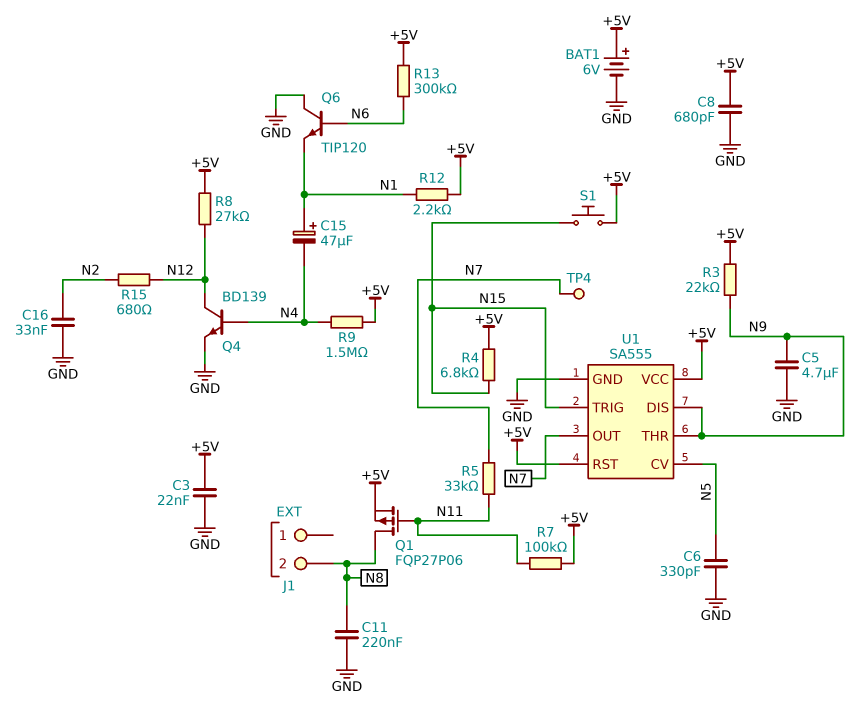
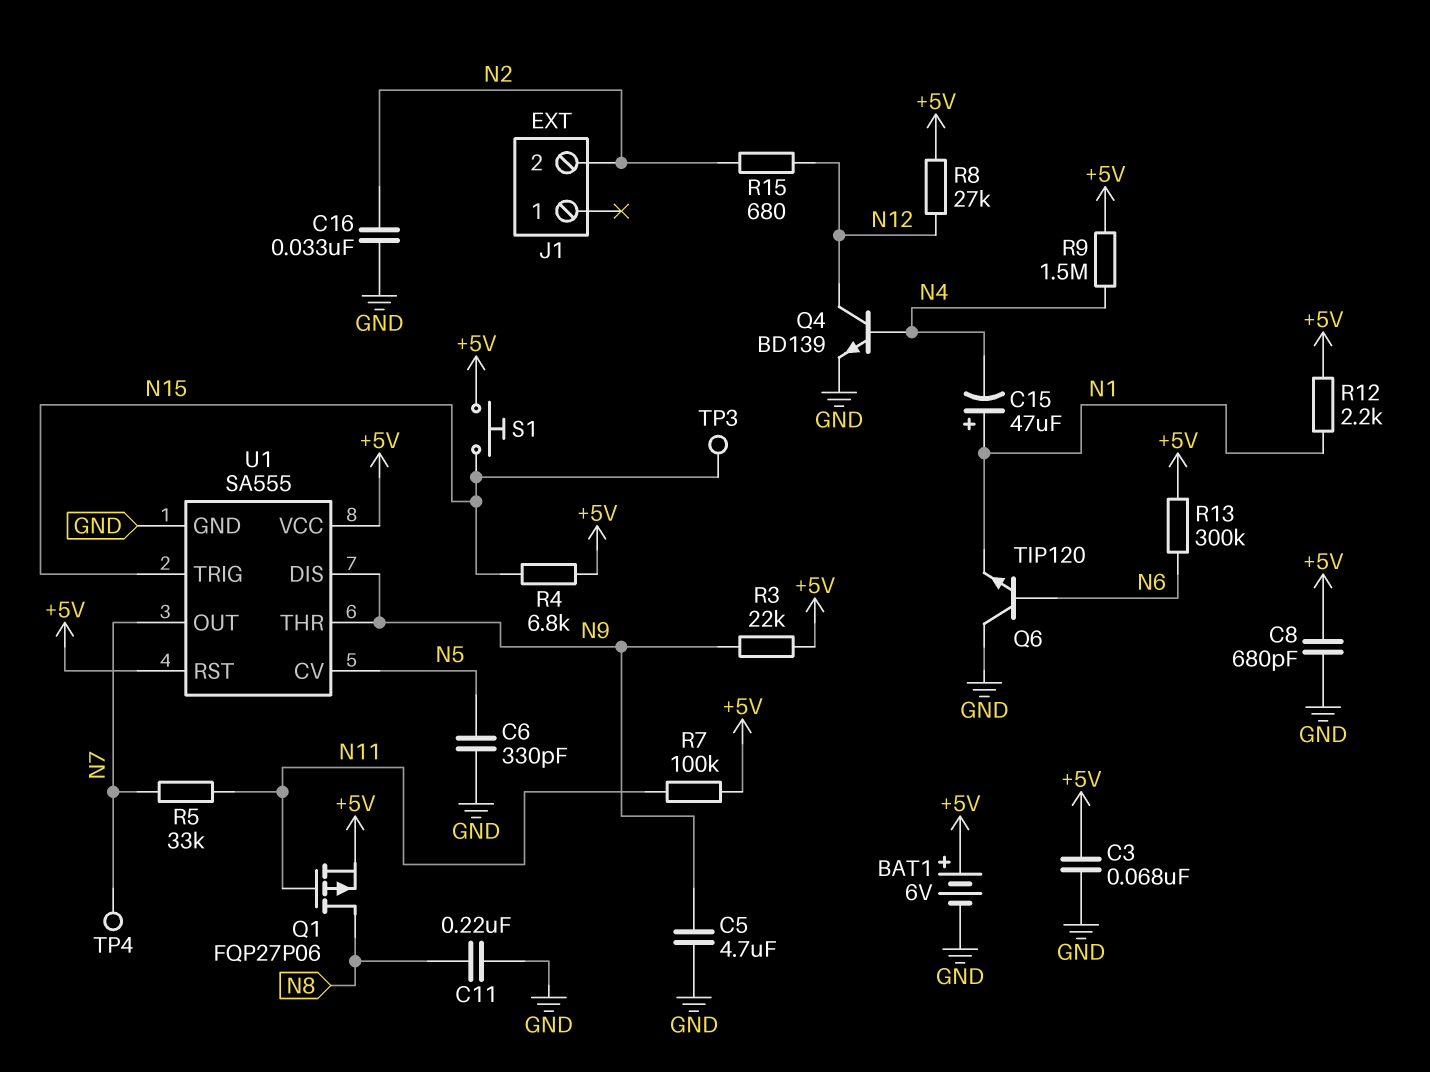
C3: 22nF (+5V, GND) -> 68nF (+5V, GND)
J1 pin 2: N8 -> N2
TP3: none -> test point (N15)

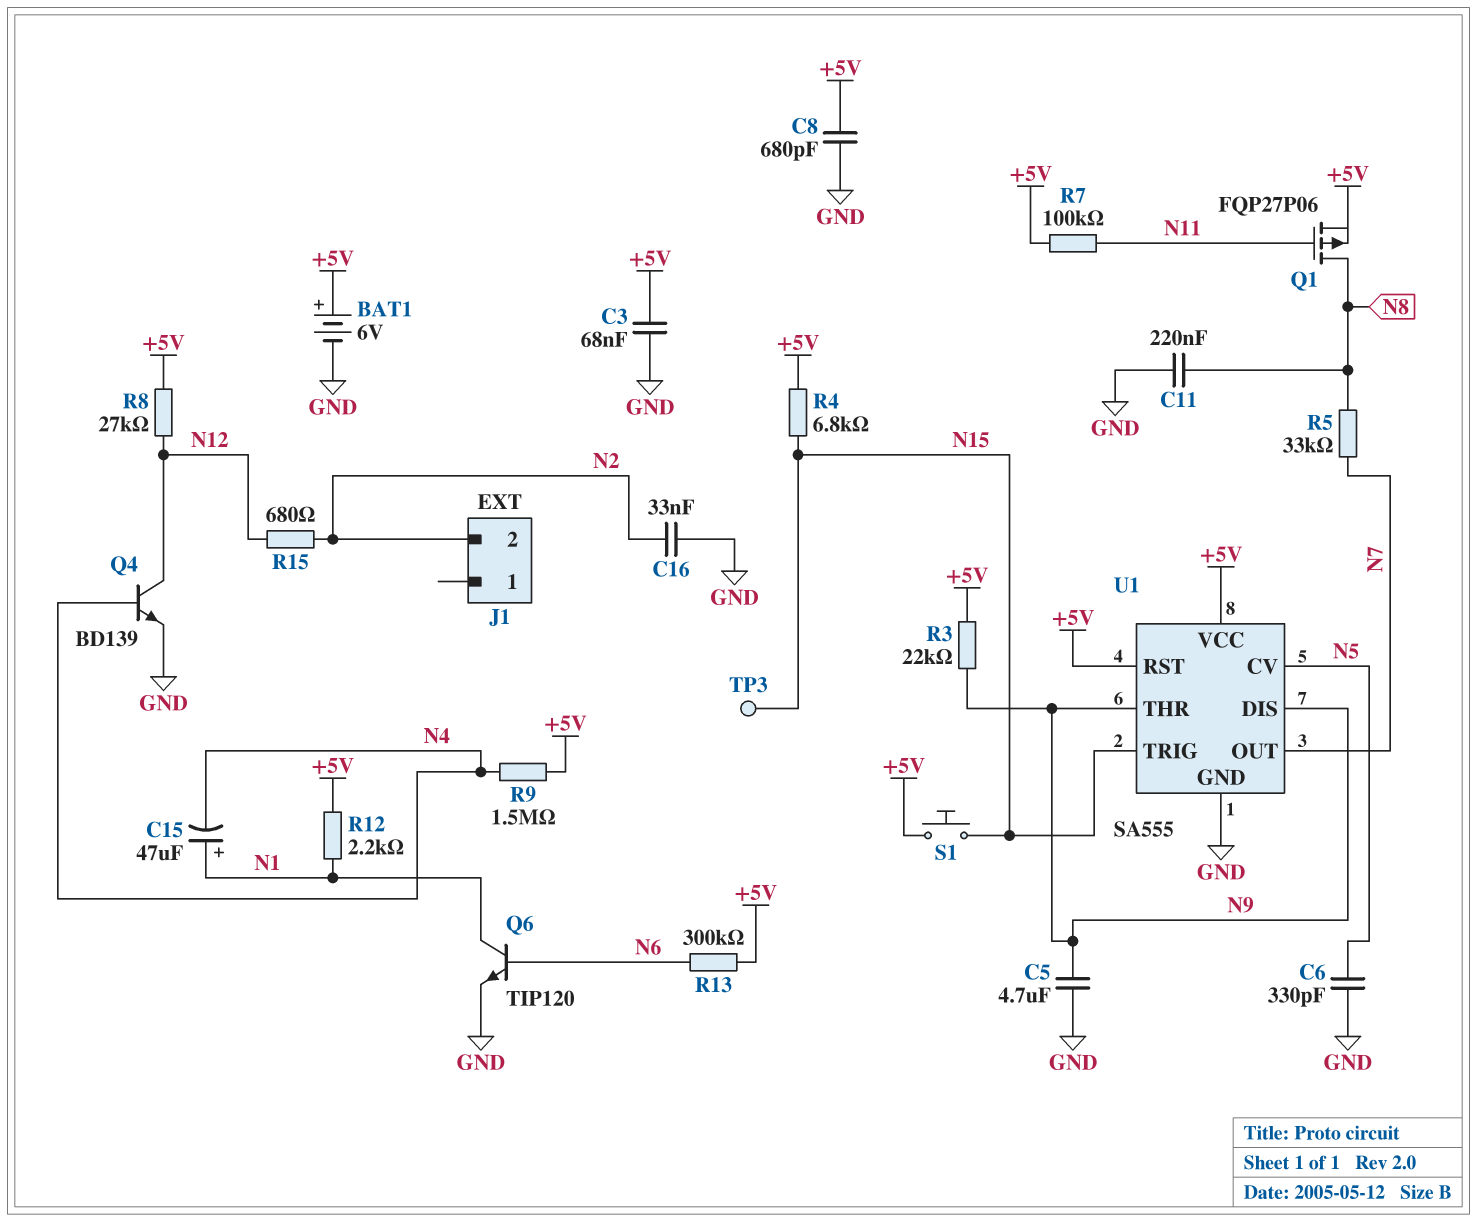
Q6: NPN TIP120 (B N6, C GND, E N1) -> NPN TIP120 (B N6, C N1, E GND)
R5: 33k (N7, N11) -> 33k (N7, N8)
TP4: test point (N7) -> none

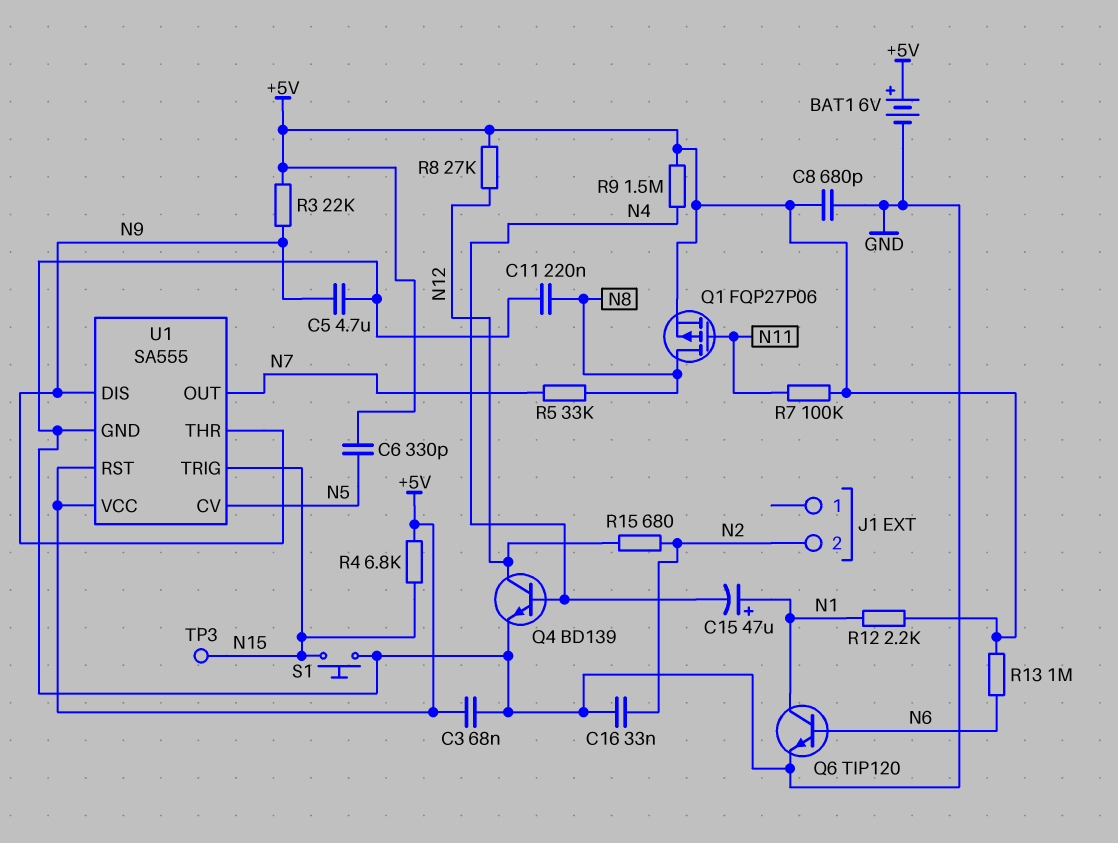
C6: 330pF (GND, N5) -> 330pF (+5V, N5)
R13: 300k (+5V, N6) -> 1M (+5V, N6)
S1: button (+5V, N15) -> button (GND, N15)

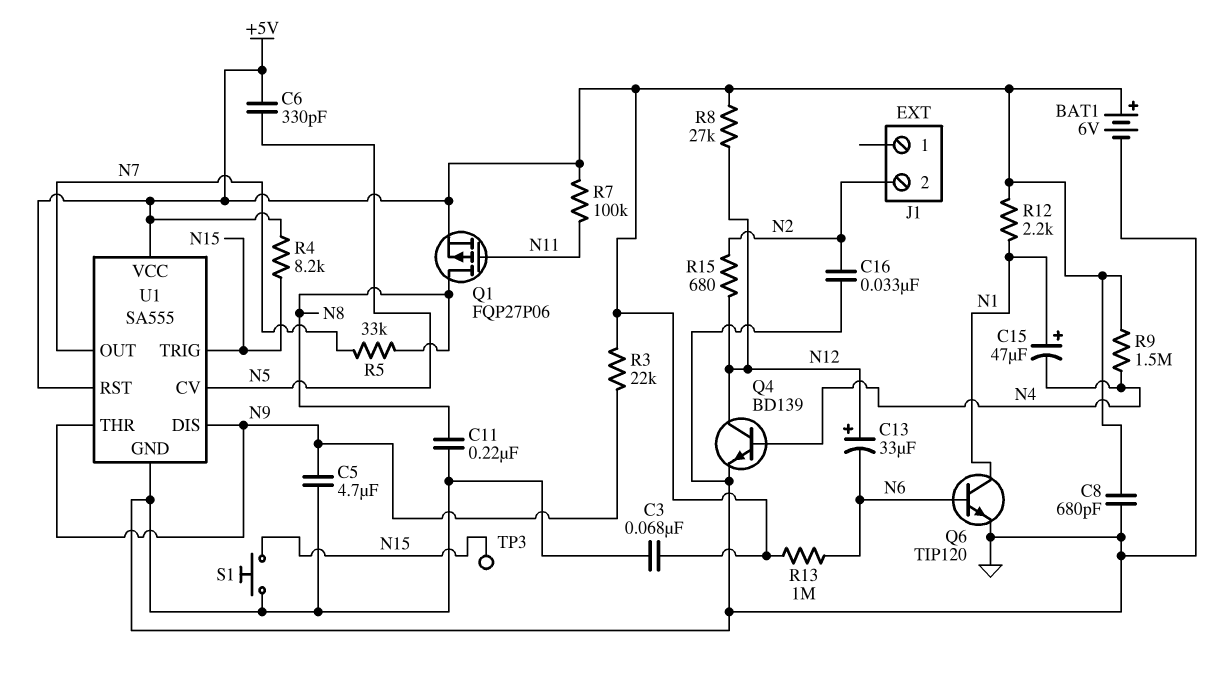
C13: none -> 33uF (plus N12, minus N6)
R4: 6.8k (+5V, N15) -> 8.2k (+5V, N15)

